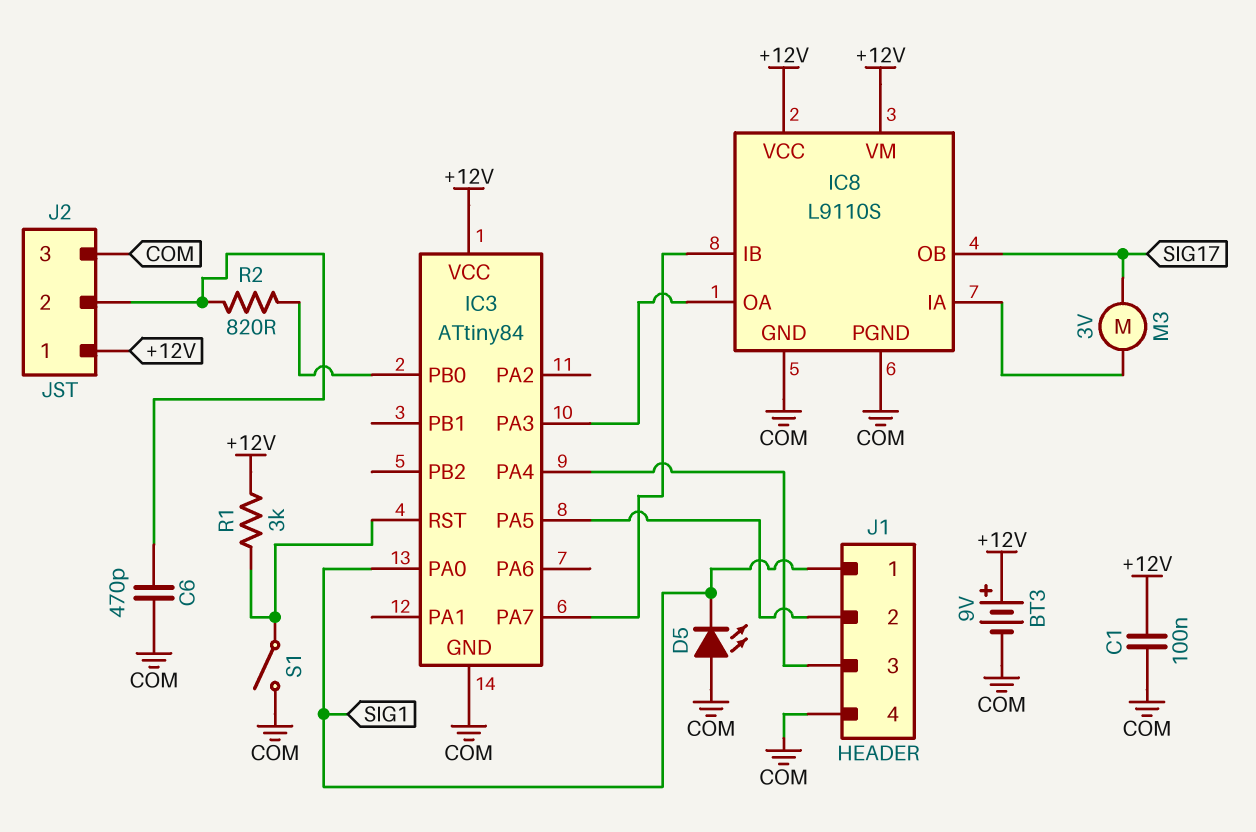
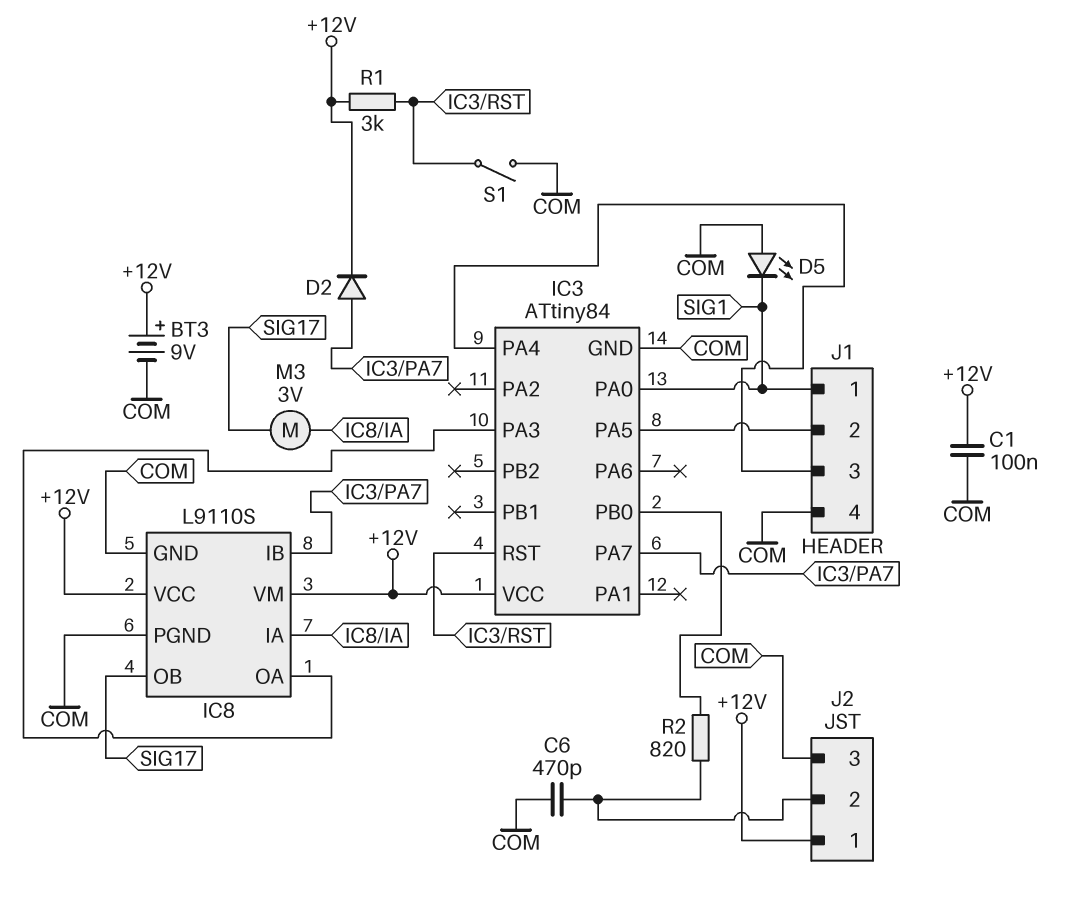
D2: none -> diode (A IC3/PA7, K +12V)

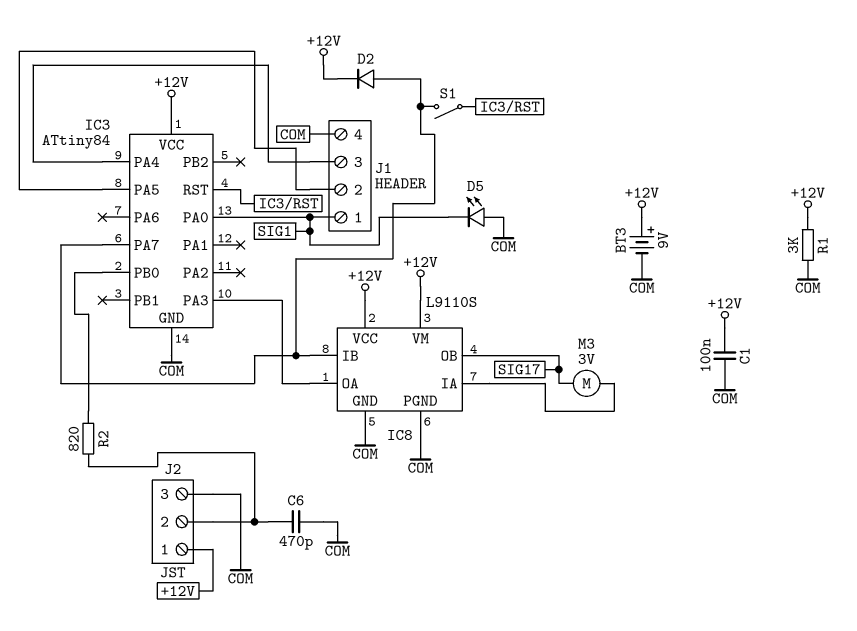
R1: 3k (+12V, IC3/RST) -> 3k (+12V, COM)
S1: switch (COM, IC3/RST) -> switch (IC3/PA7, IC3/RST)

